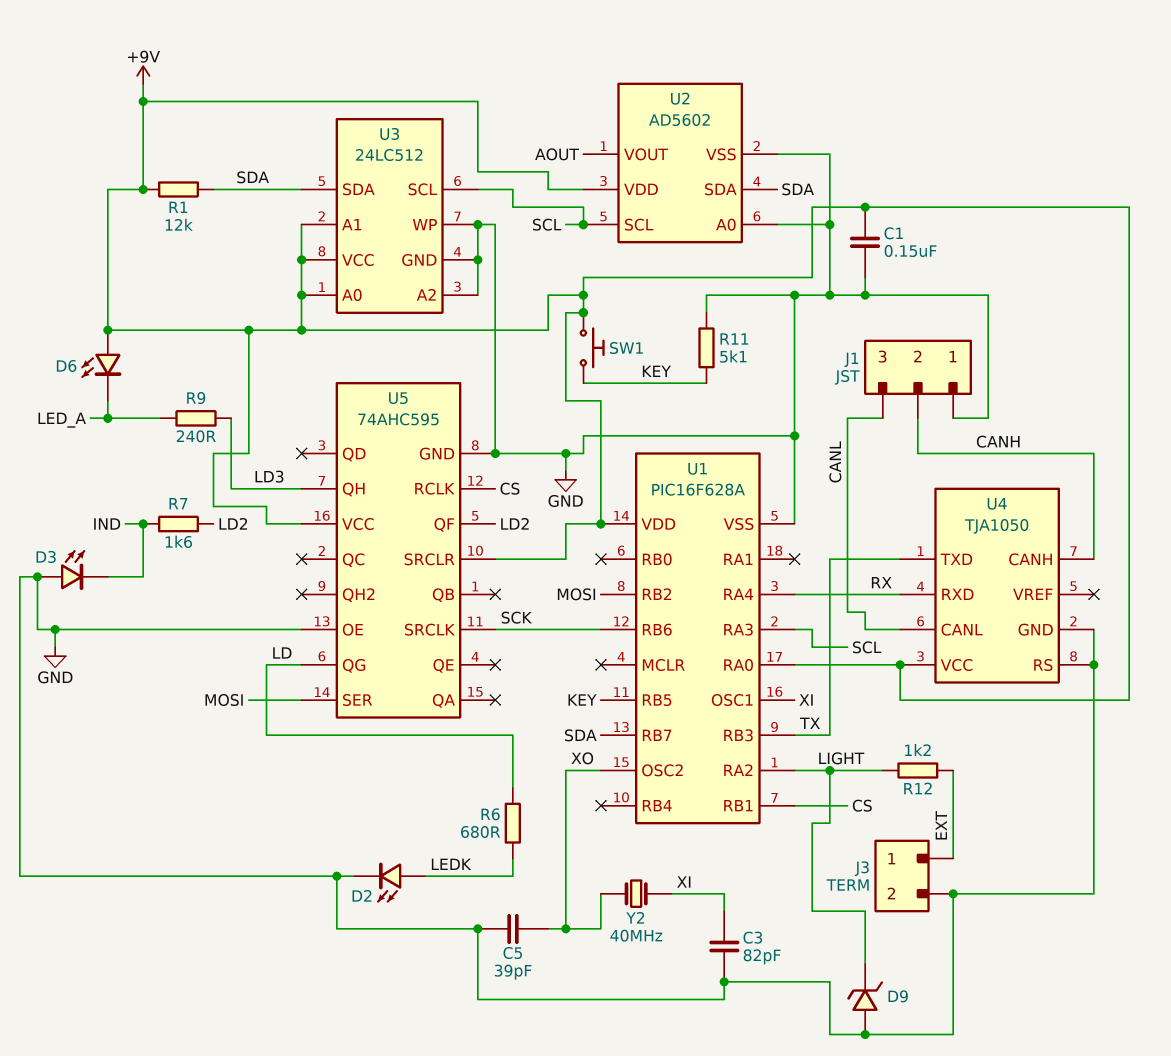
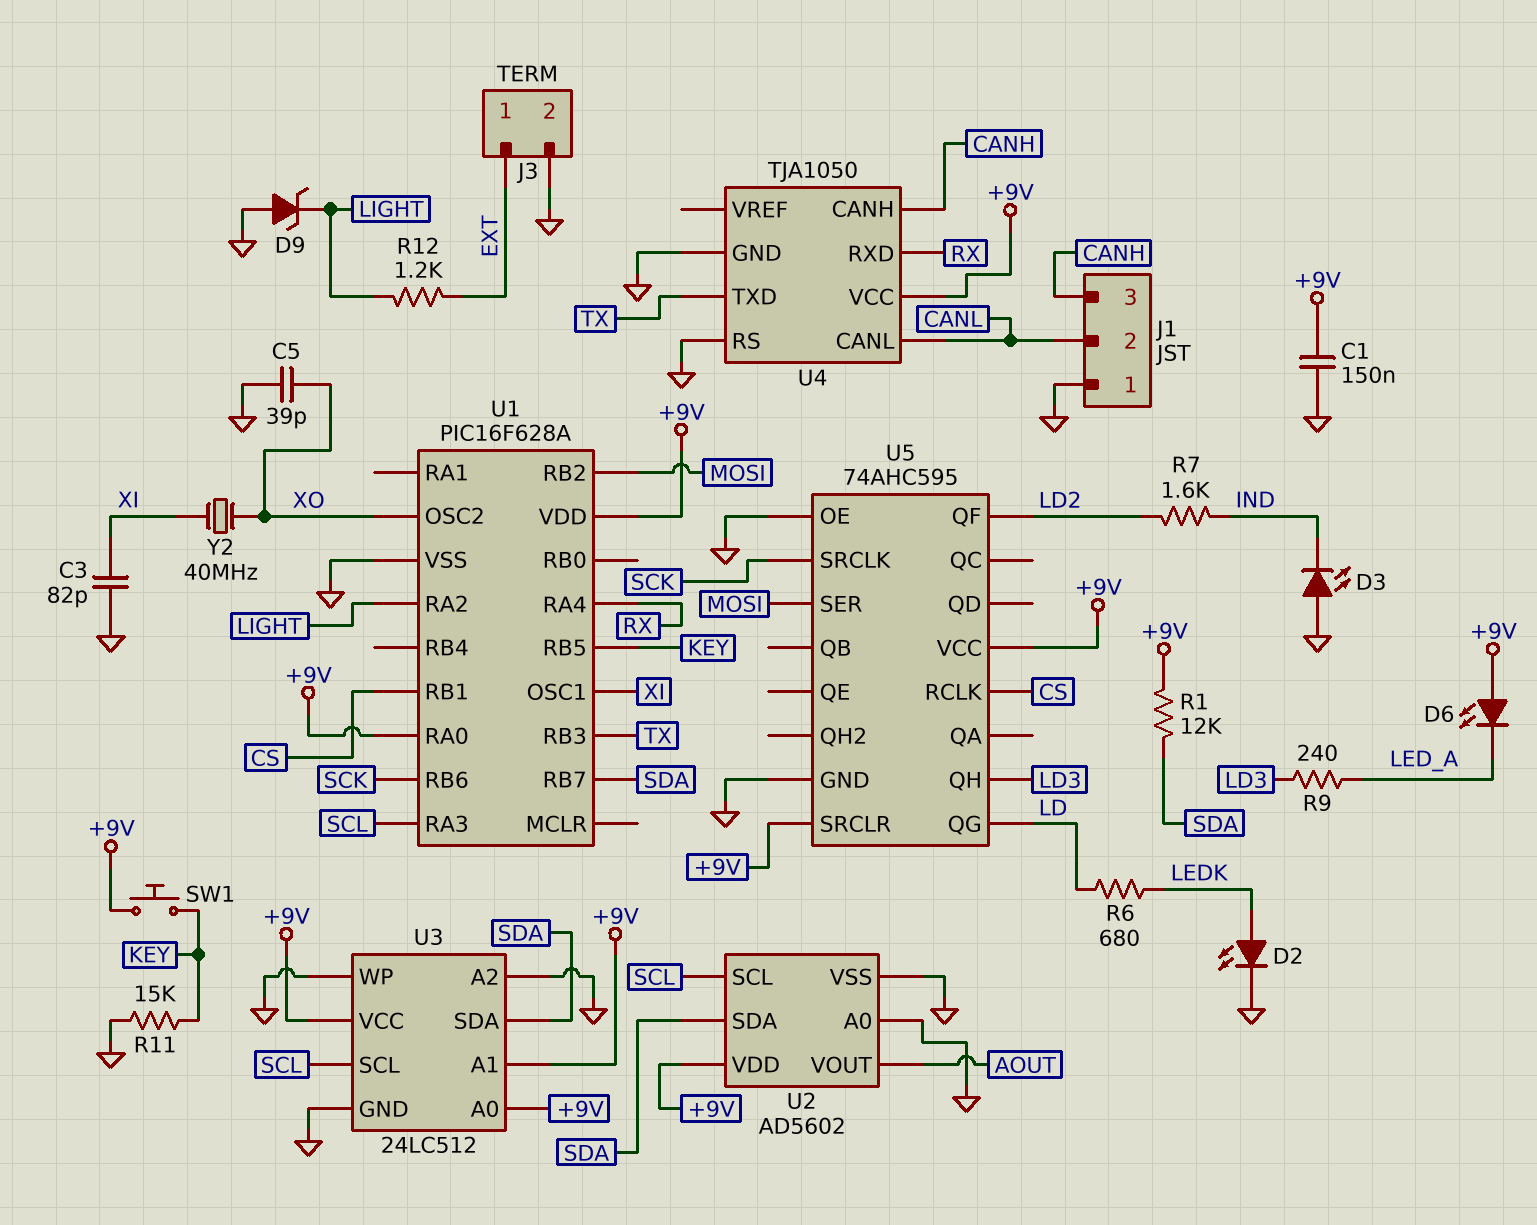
J1 pin 2: CANH -> CANL
J1 pin 3: CANL -> CANH
R11: 5.1k (GND, KEY) -> 15k (GND, KEY)

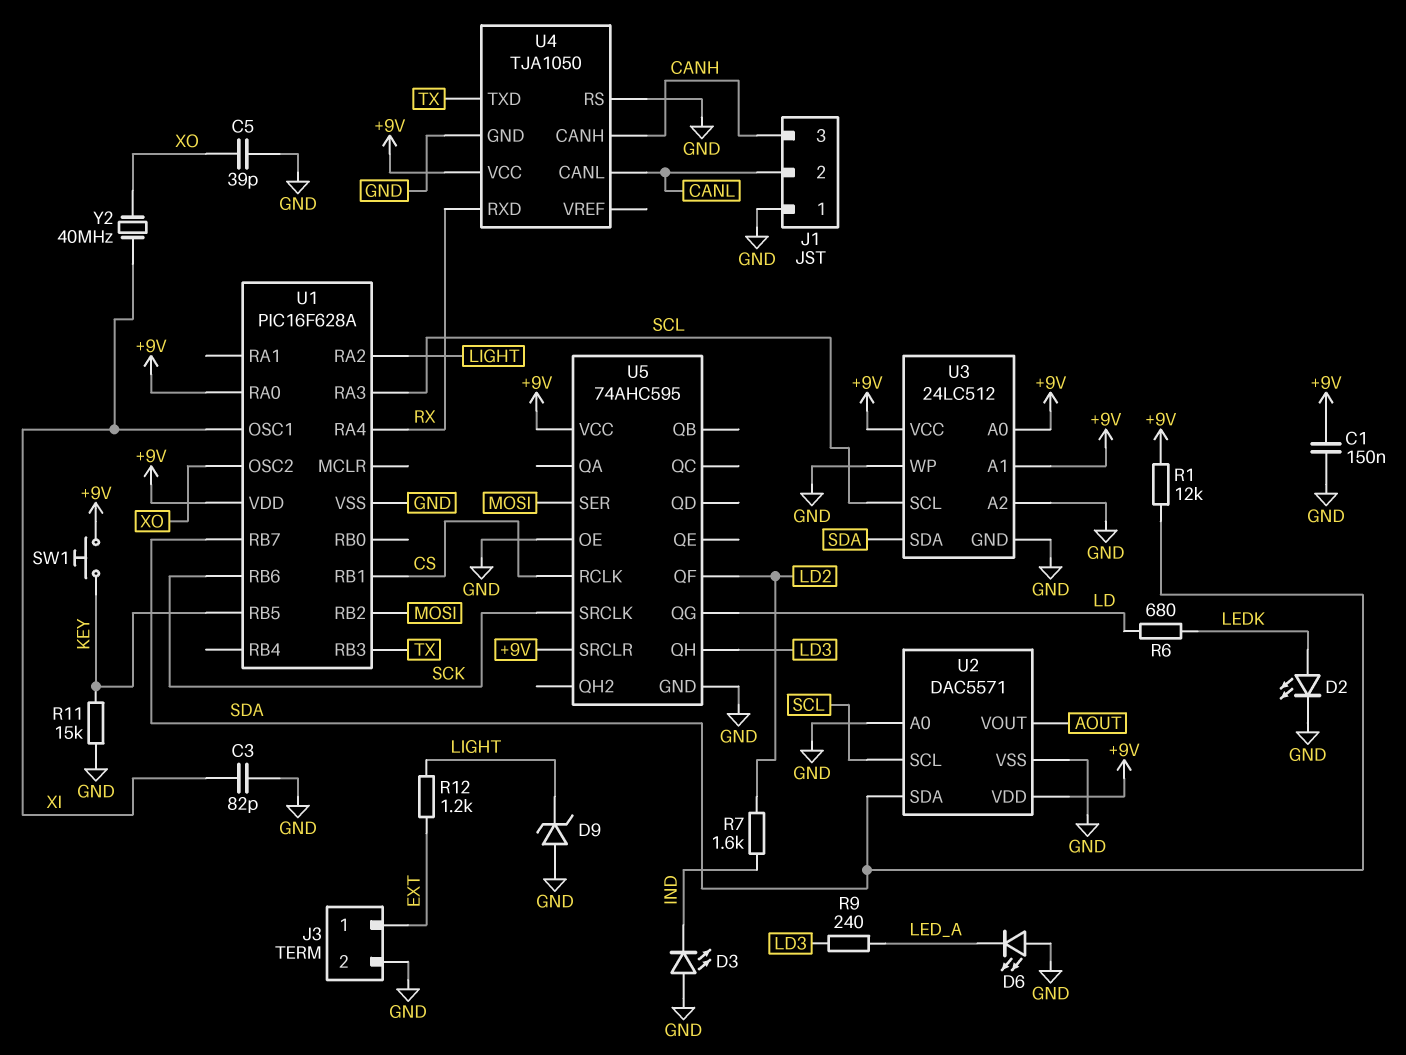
D6: LED (A +9V, K LED_A) -> LED (A GND, K LED_A)
U2: AD5602 -> DAC5571

